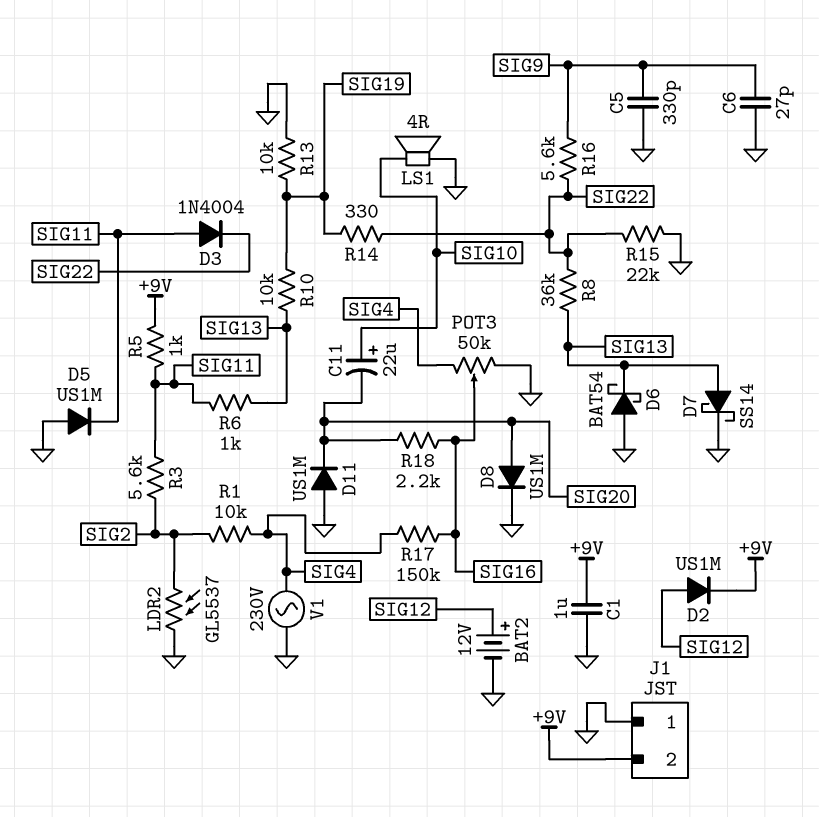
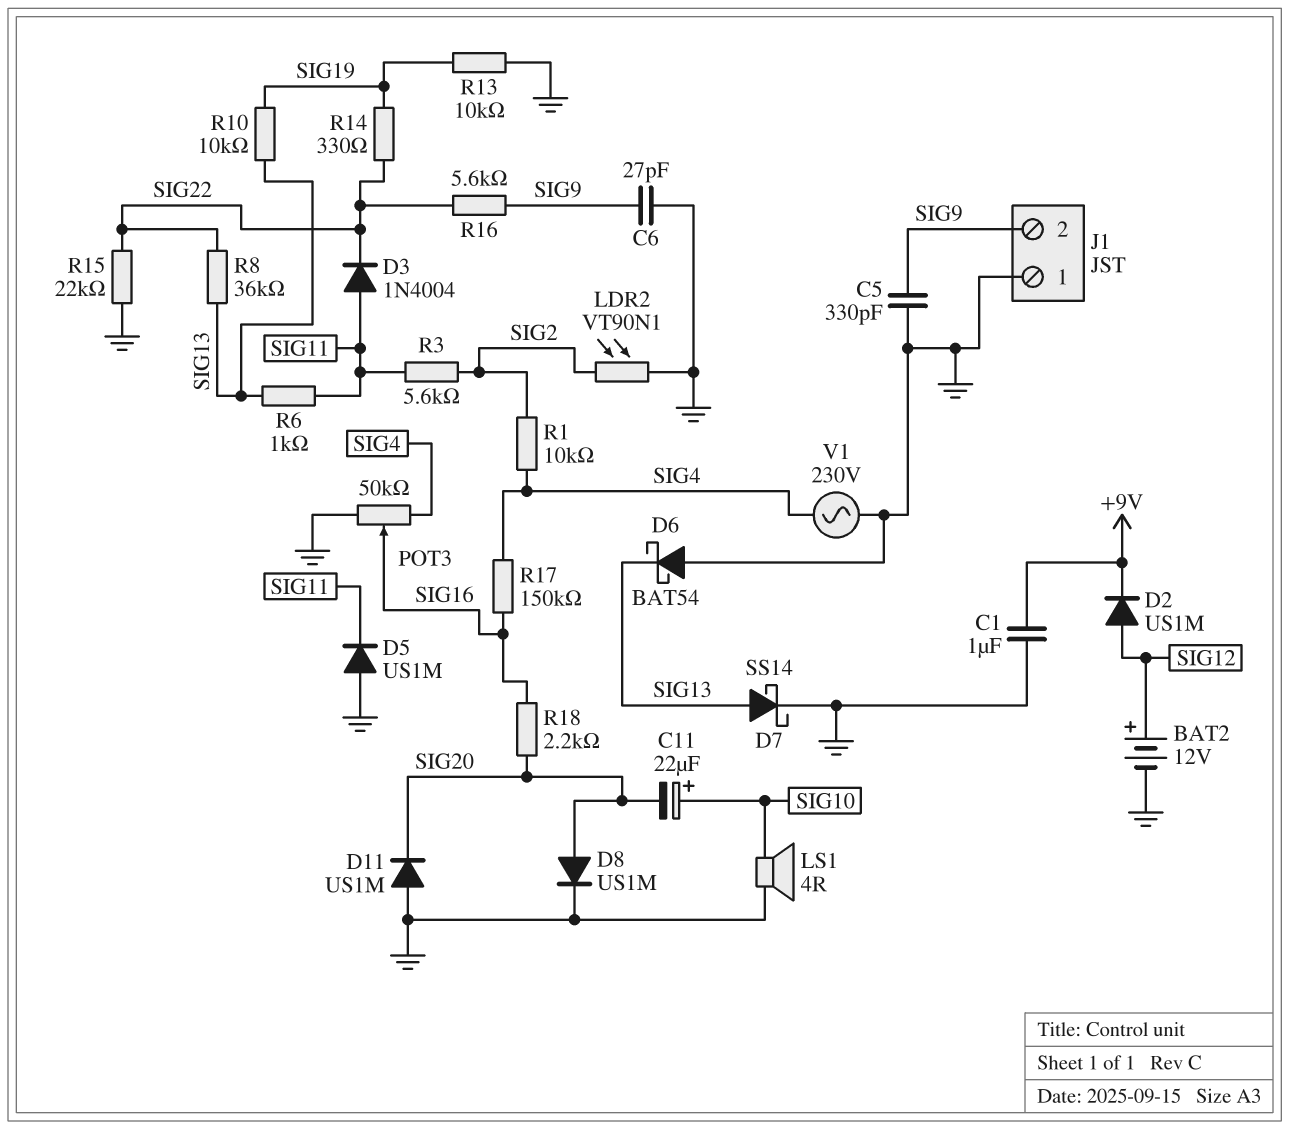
J1 pin 2: +9V -> SIG9
LDR2: GL5537 (GND, SIG2) -> VT90N1 (GND, SIG2)
R5: 1k (+9V, SIG11) -> none

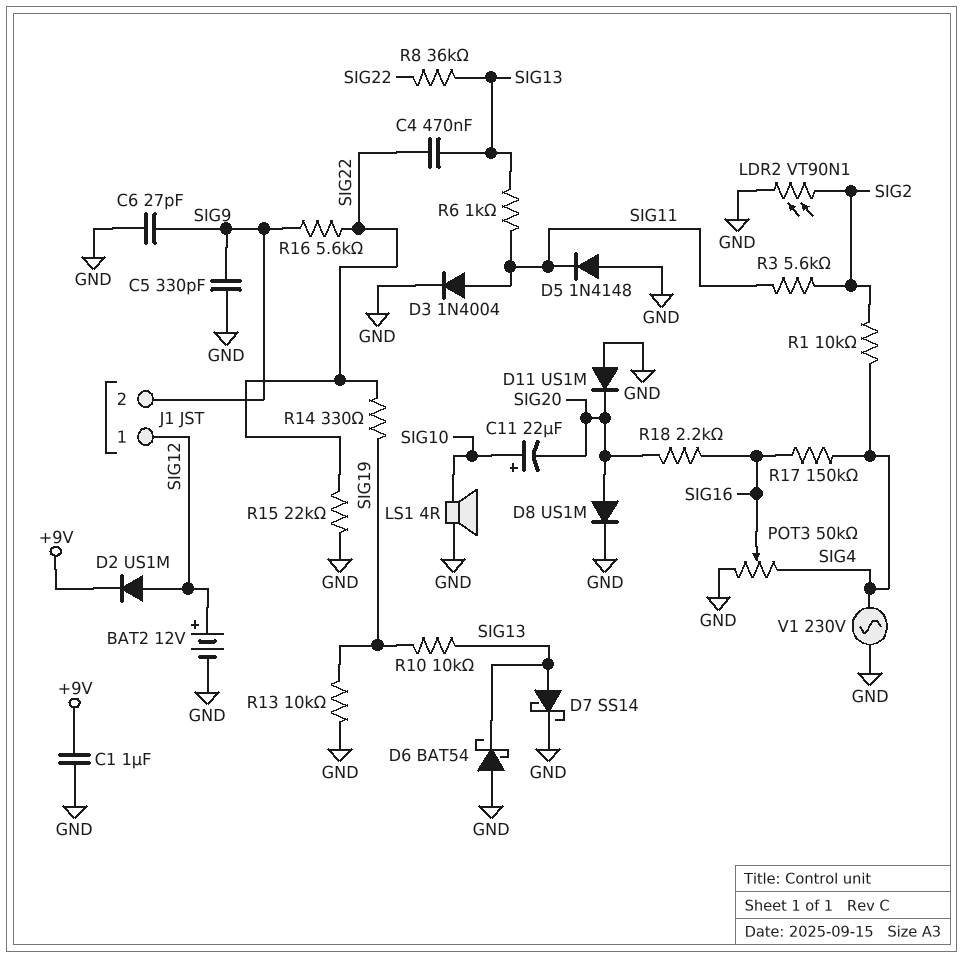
C4: none -> 470nF (SIG13, SIG22)
D3: diode 1N4004 (A SIG11, K SIG22) -> diode 1N4004 (A SIG11, K GND)
D5: diode US1M (A GND, K SIG11) -> diode 1N4148 (A GND, K SIG11)
J1 pin 1: GND -> SIG12

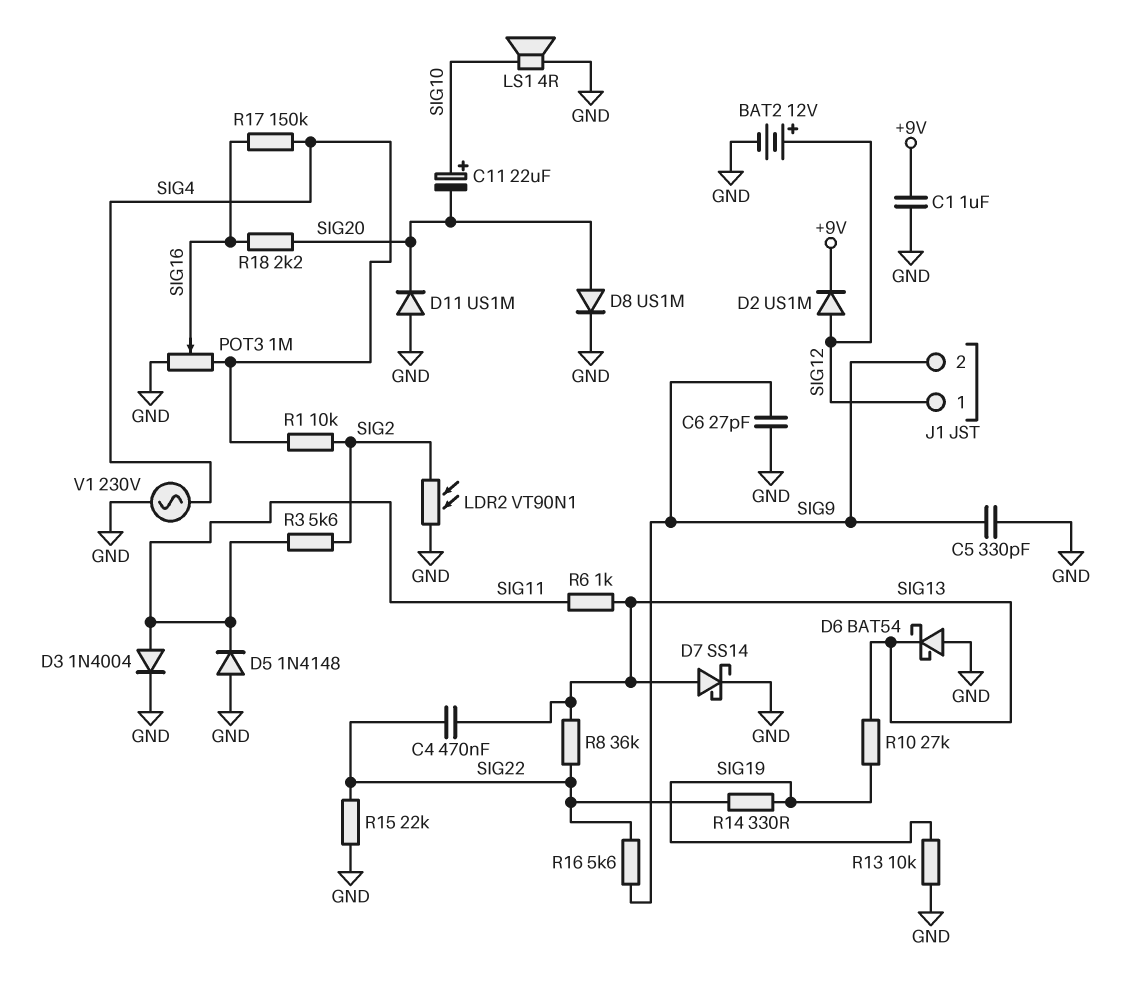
POT3: 50k (GND, SIG4, wiper SIG16) -> 1M (GND, SIG4, wiper SIG16)
R10: 10k (SIG13, SIG19) -> 27k (SIG13, SIG19)

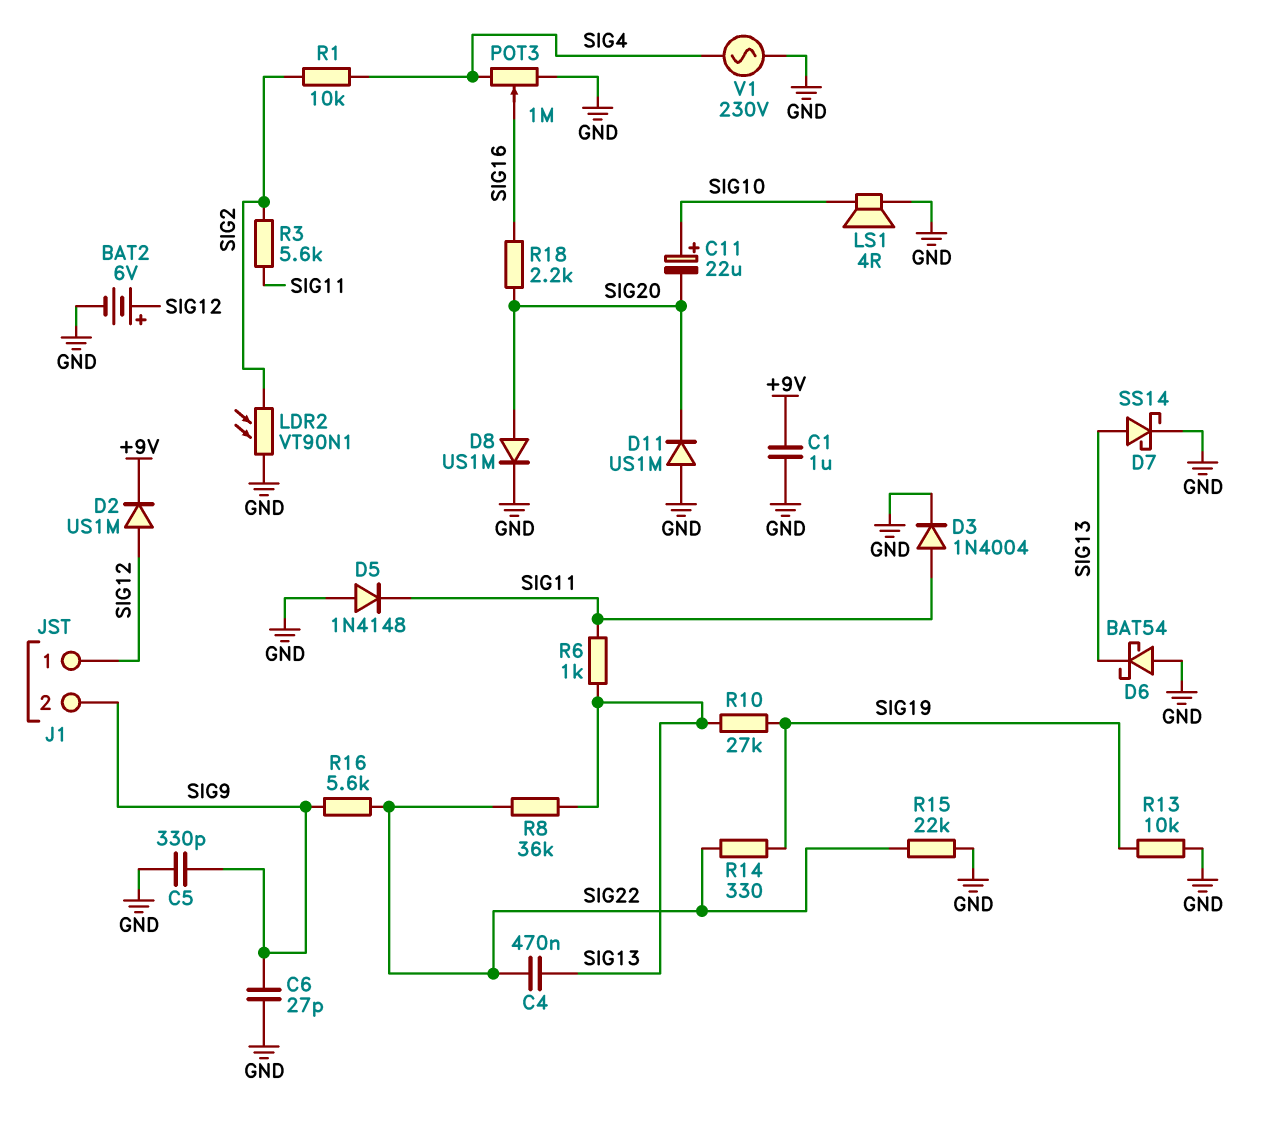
BAT2: 12V (plus SIG12, minus GND) -> 6V (plus SIG12, minus GND)
R17: 150k (SIG4, SIG16) -> none

